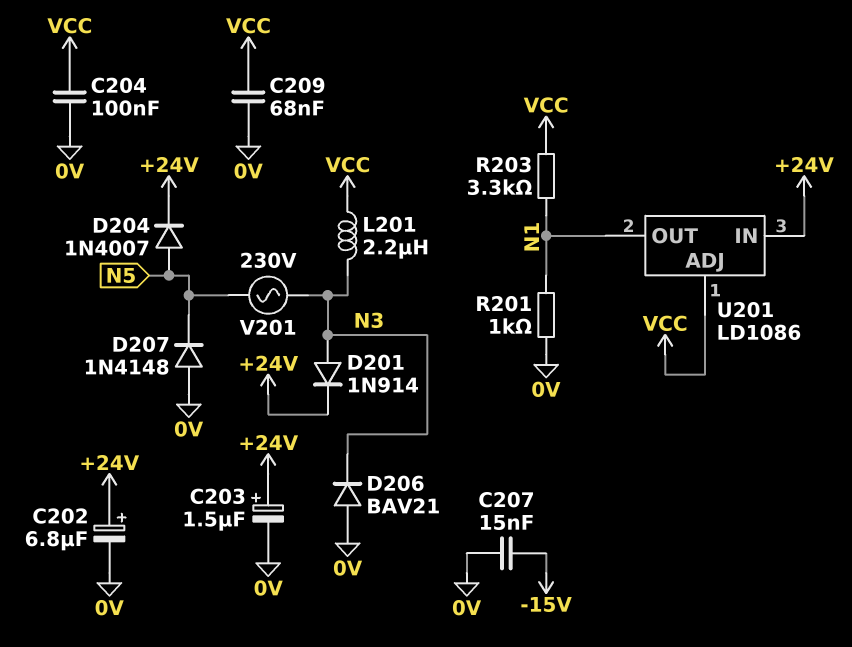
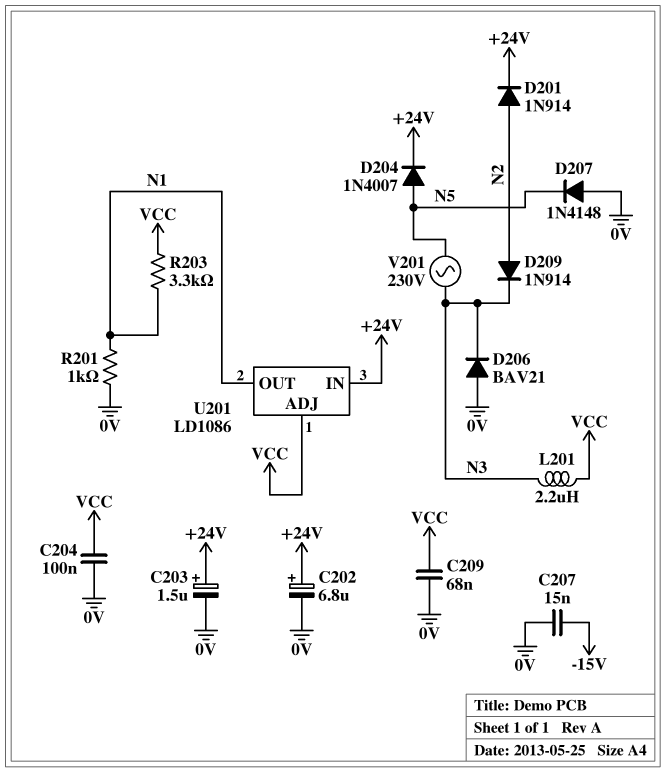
D201: diode 1N914 (A N3, K +24V) -> diode 1N914 (A N2, K +24V)
D209: none -> diode 1N914 (A N2, K N3)

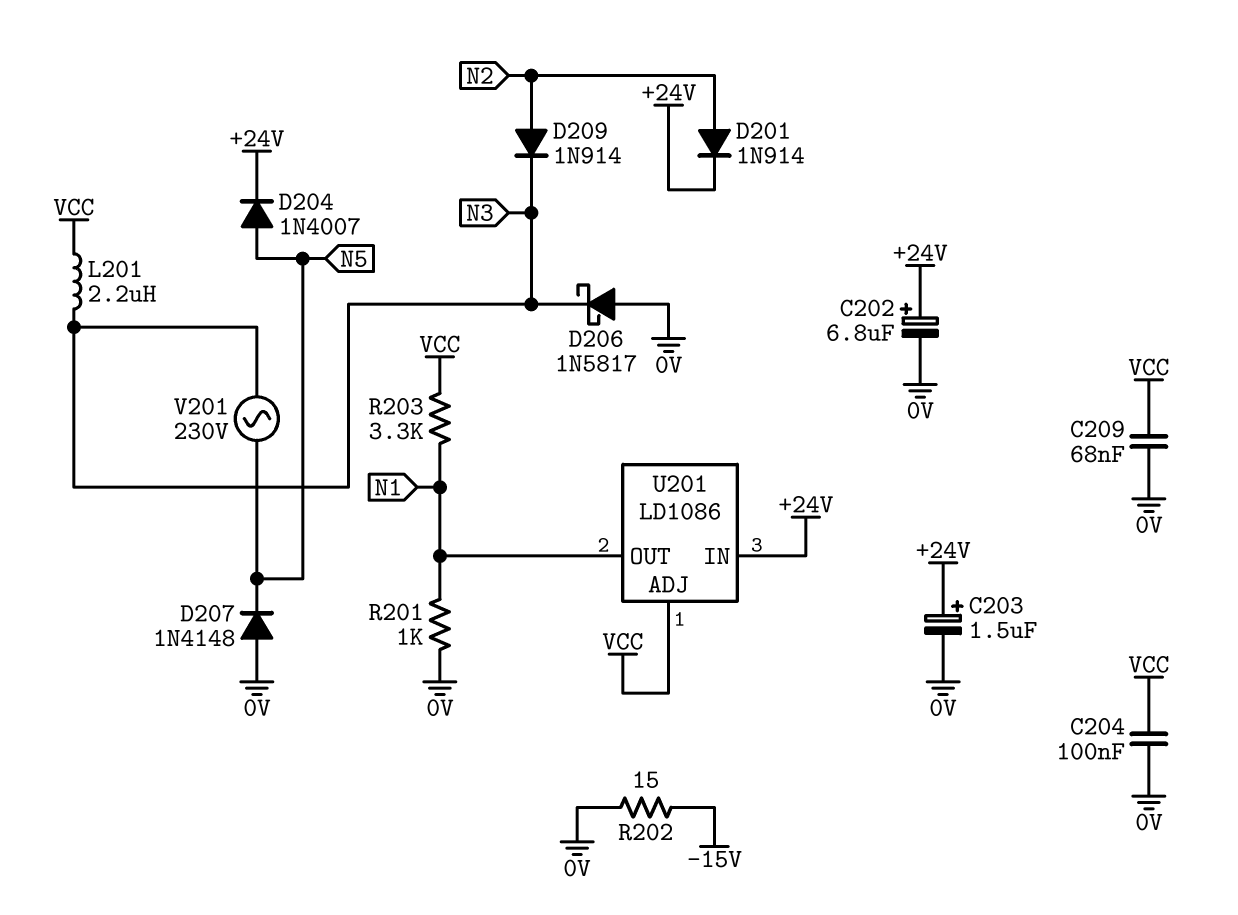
C207: 15nF (-15V, 0V) -> none
D206: diode BAV21 (A 0V, K N3) -> schottky 1N5817 (A 0V, K N3)
R202: none -> 15 (-15V, 0V)

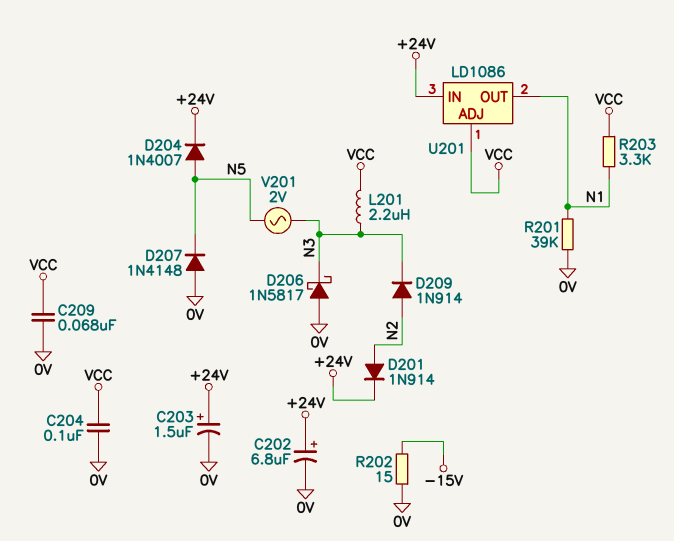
R201: 1k (0V, N1) -> 39k (0V, N1)
V201: AC 230V (N3, N5) -> AC 2V (N3, N5)

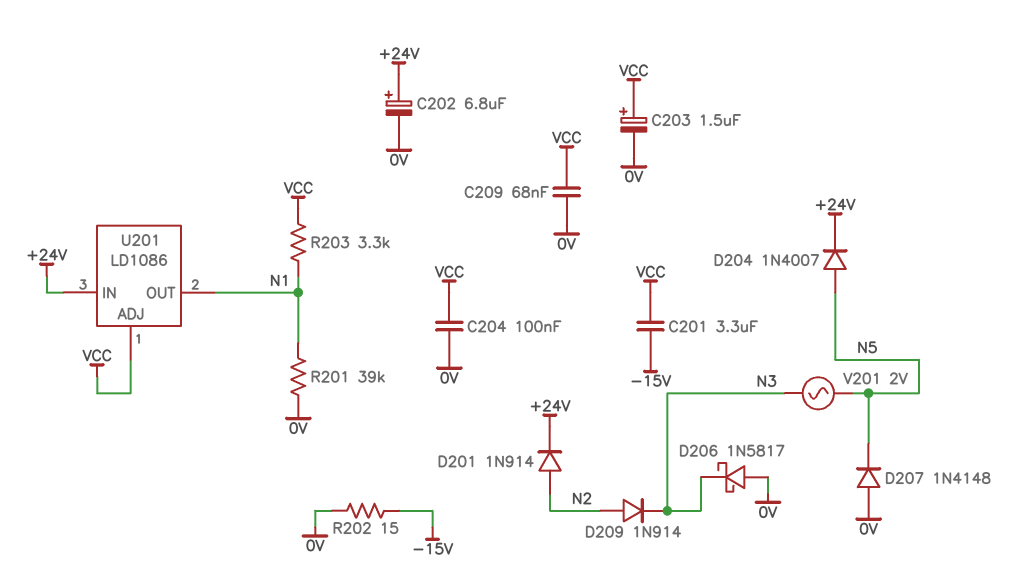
C201: none -> 3.3uF (-15V, VCC)
C203: 1.5uF (plus +24V, minus 0V) -> 1.5uF (plus VCC, minus 0V)
L201: 2.2uH (N3, VCC) -> none

